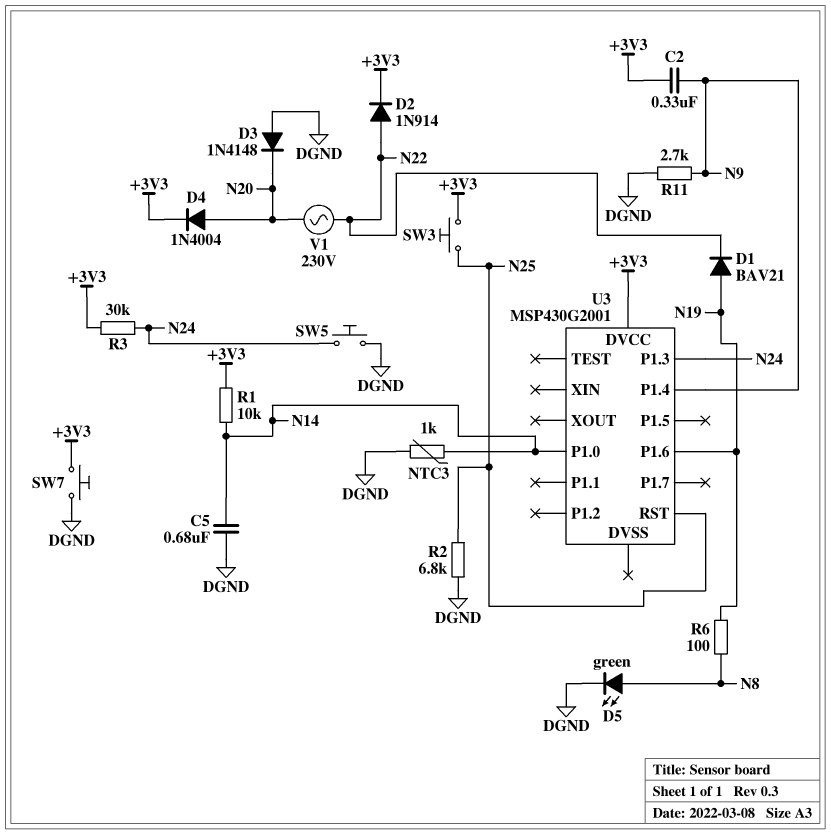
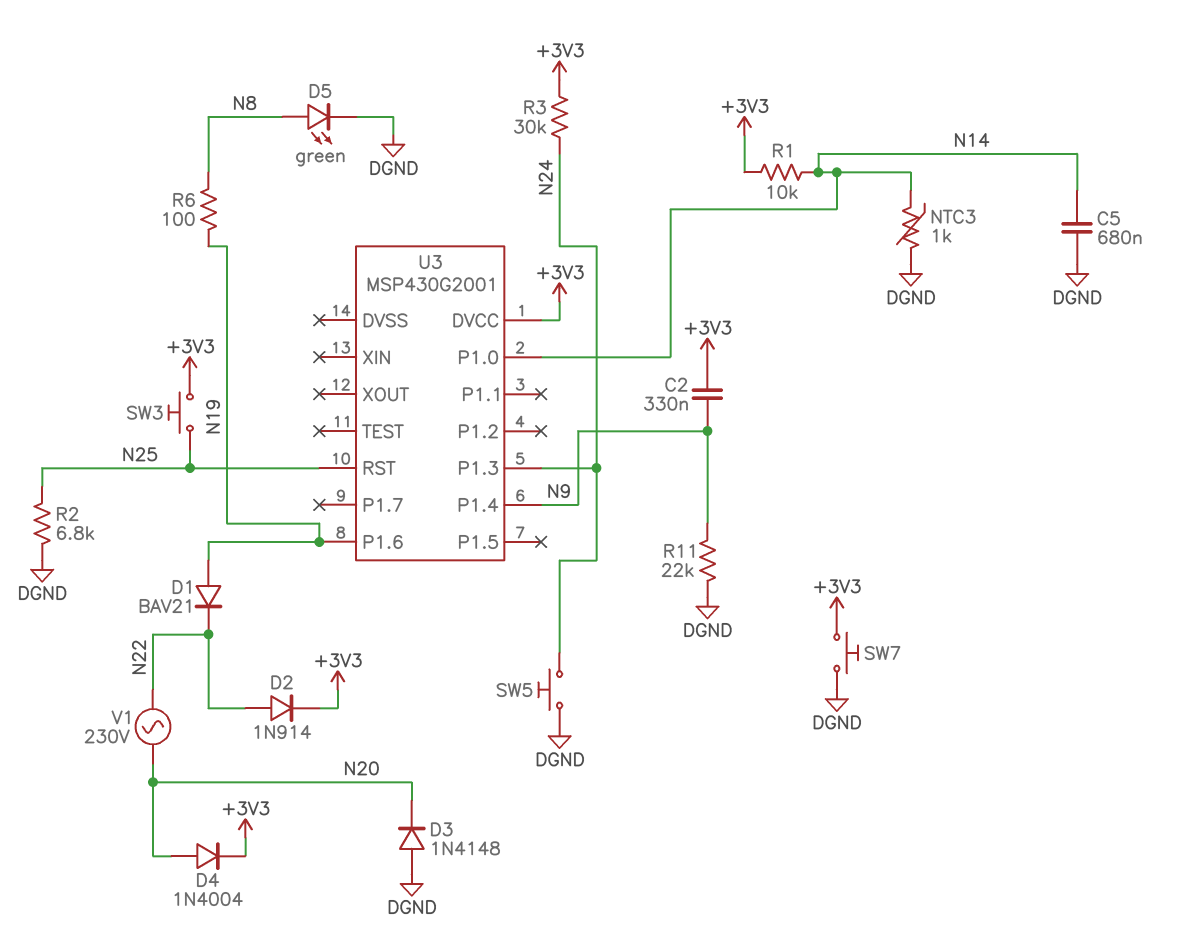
R11: 2.7k (DGND, N9) -> 22k (DGND, N9)

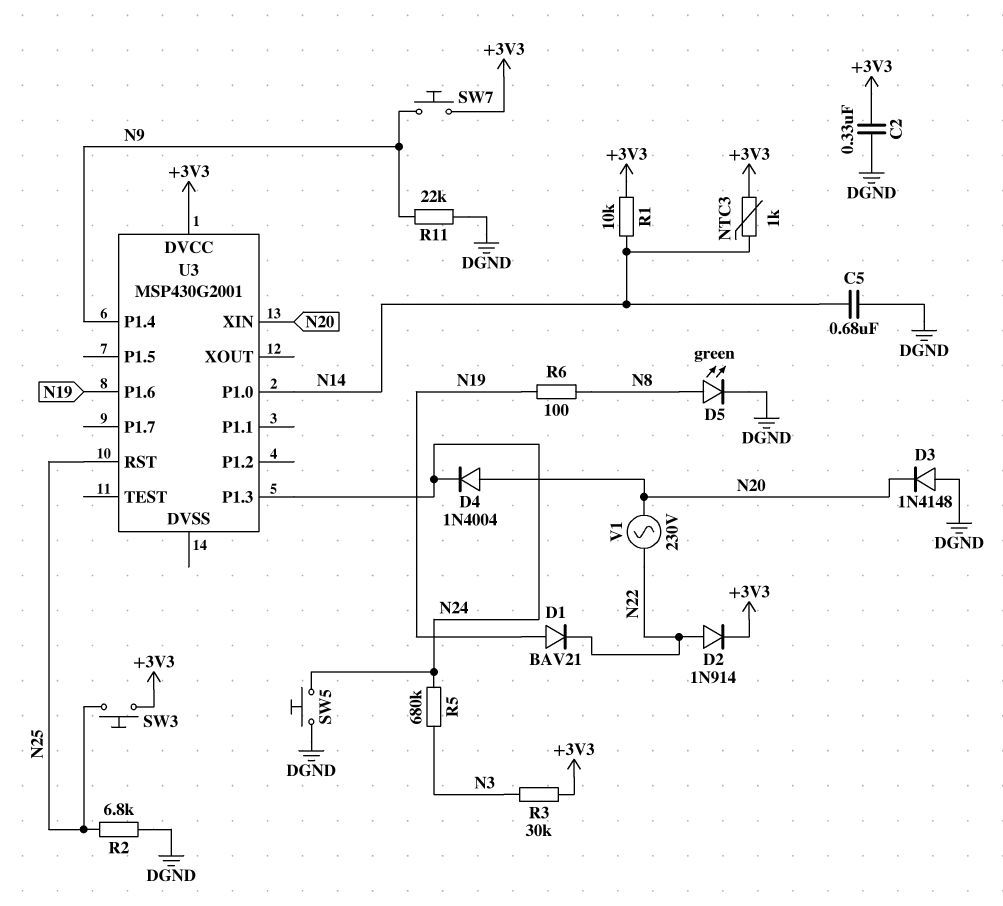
C2: 330nF (+3V3, N9) -> 330nF (+3V3, DGND)
D4: diode 1N4004 (A N20, K +3V3) -> diode 1N4004 (A N20, K N24)
NTC3: 1k (DGND, N14) -> 1k (+3V3, N14)
R3: 30k (+3V3, N24) -> 30k (+3V3, N3)
R5: none -> 680k (N3, N24)
SW7: button (+3V3, DGND) -> button (+3V3, N9)
U3 pin XIN: none -> N20

